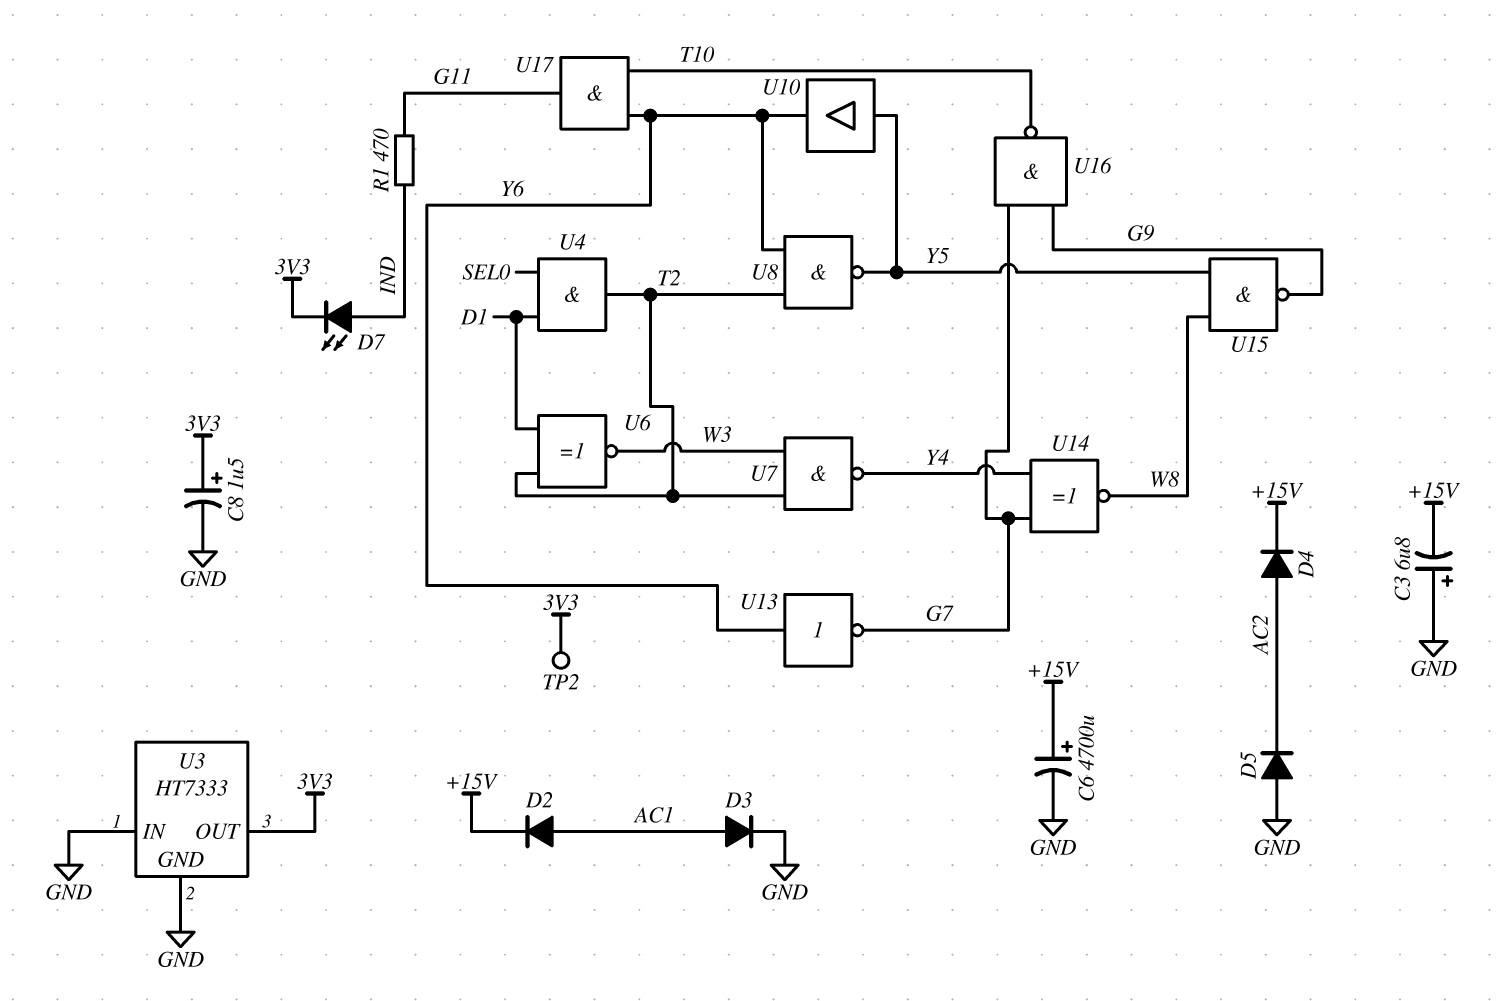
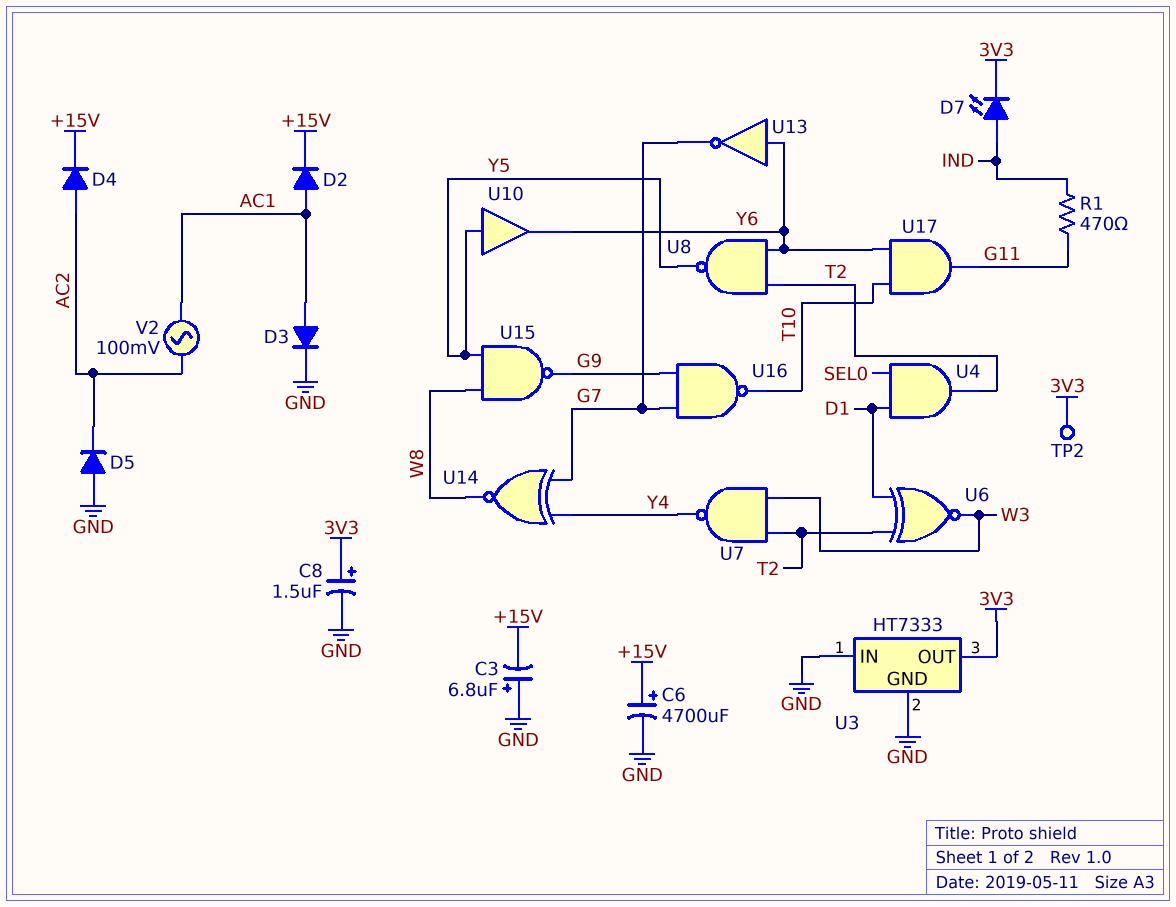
V2: none -> AC 100mV (AC1, AC2)

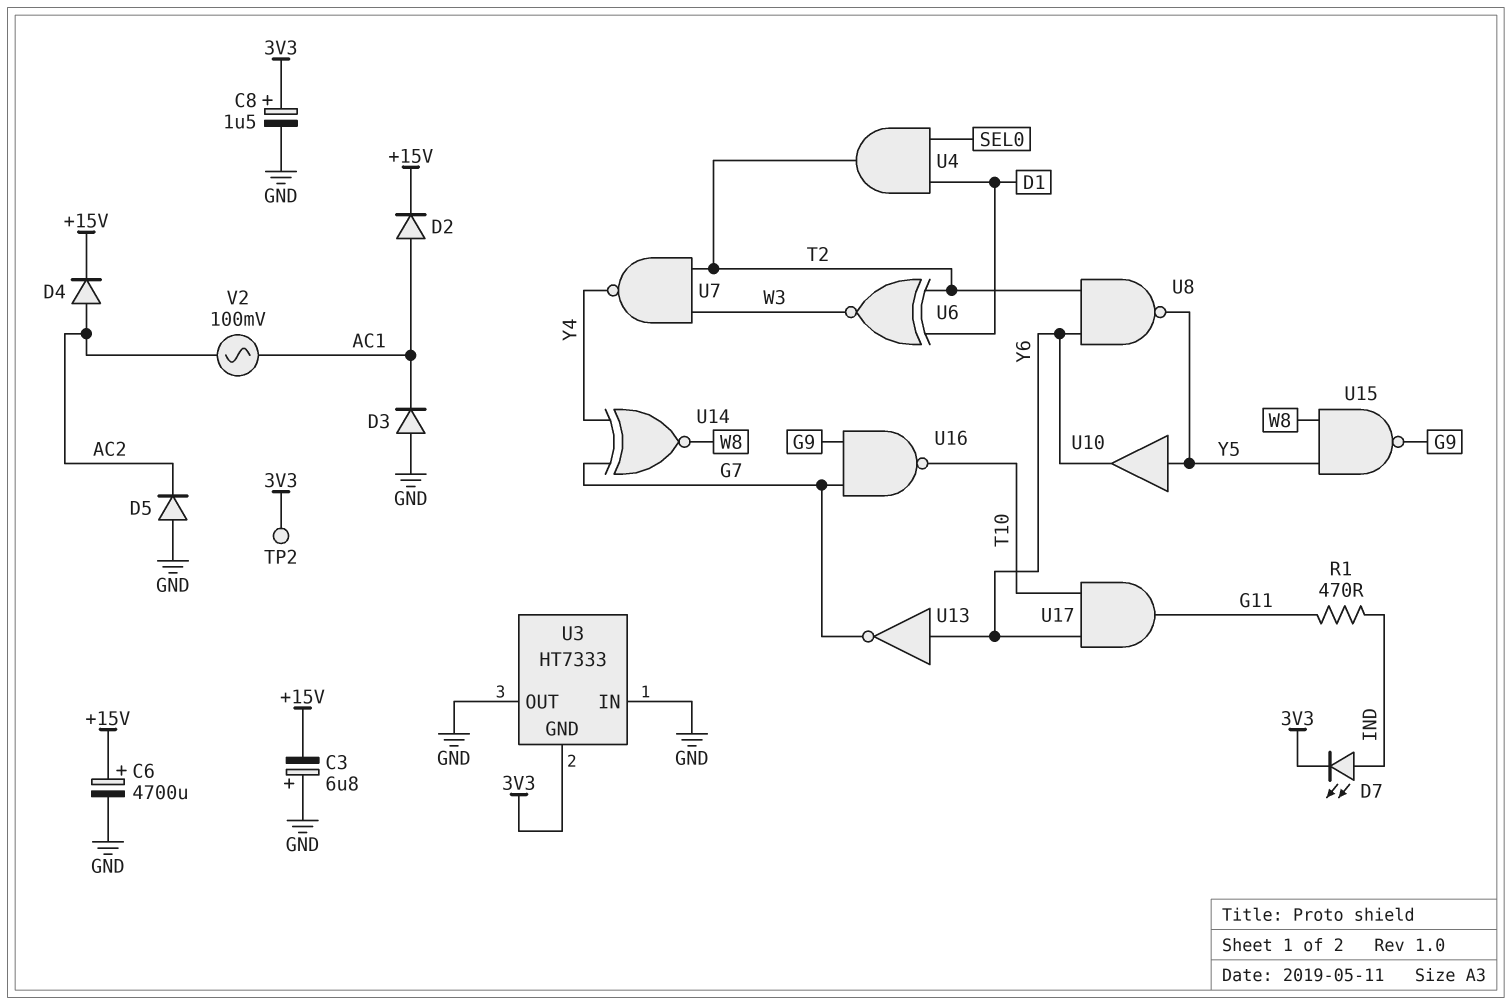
D3: diode (A AC1, K GND) -> diode (A GND, K AC1)
U3 pin GND: GND -> 3V3
U3 pin OUT: 3V3 -> GND

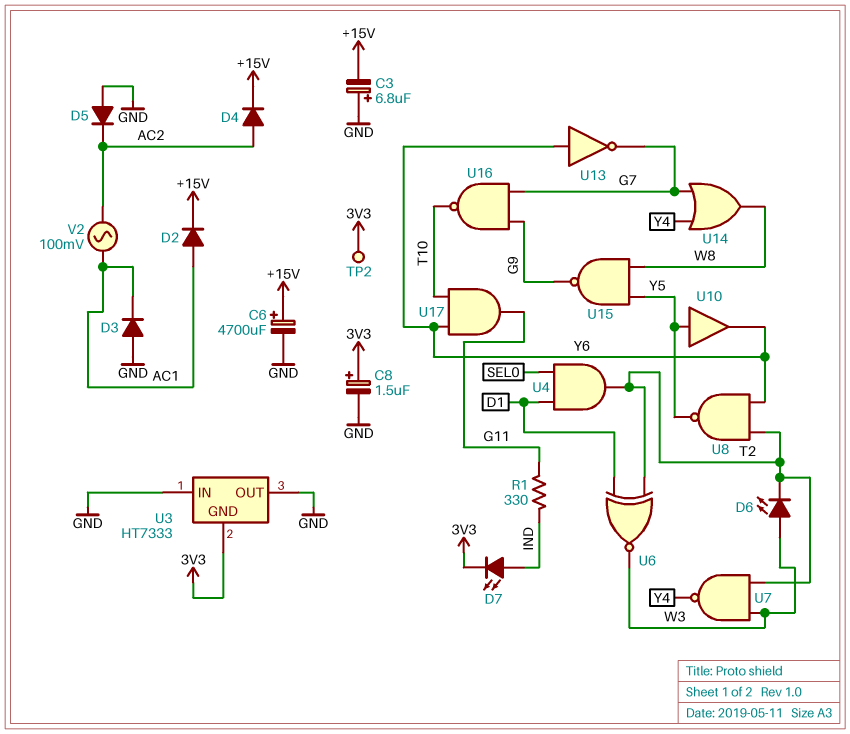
D6: none -> LED (A W3, K T2)
R1: 470 (G11, IND) -> 330 (G11, IND)
U14: XNOR (in G7, in Y4, out W8) -> OR (in G7, in Y4, out W8)

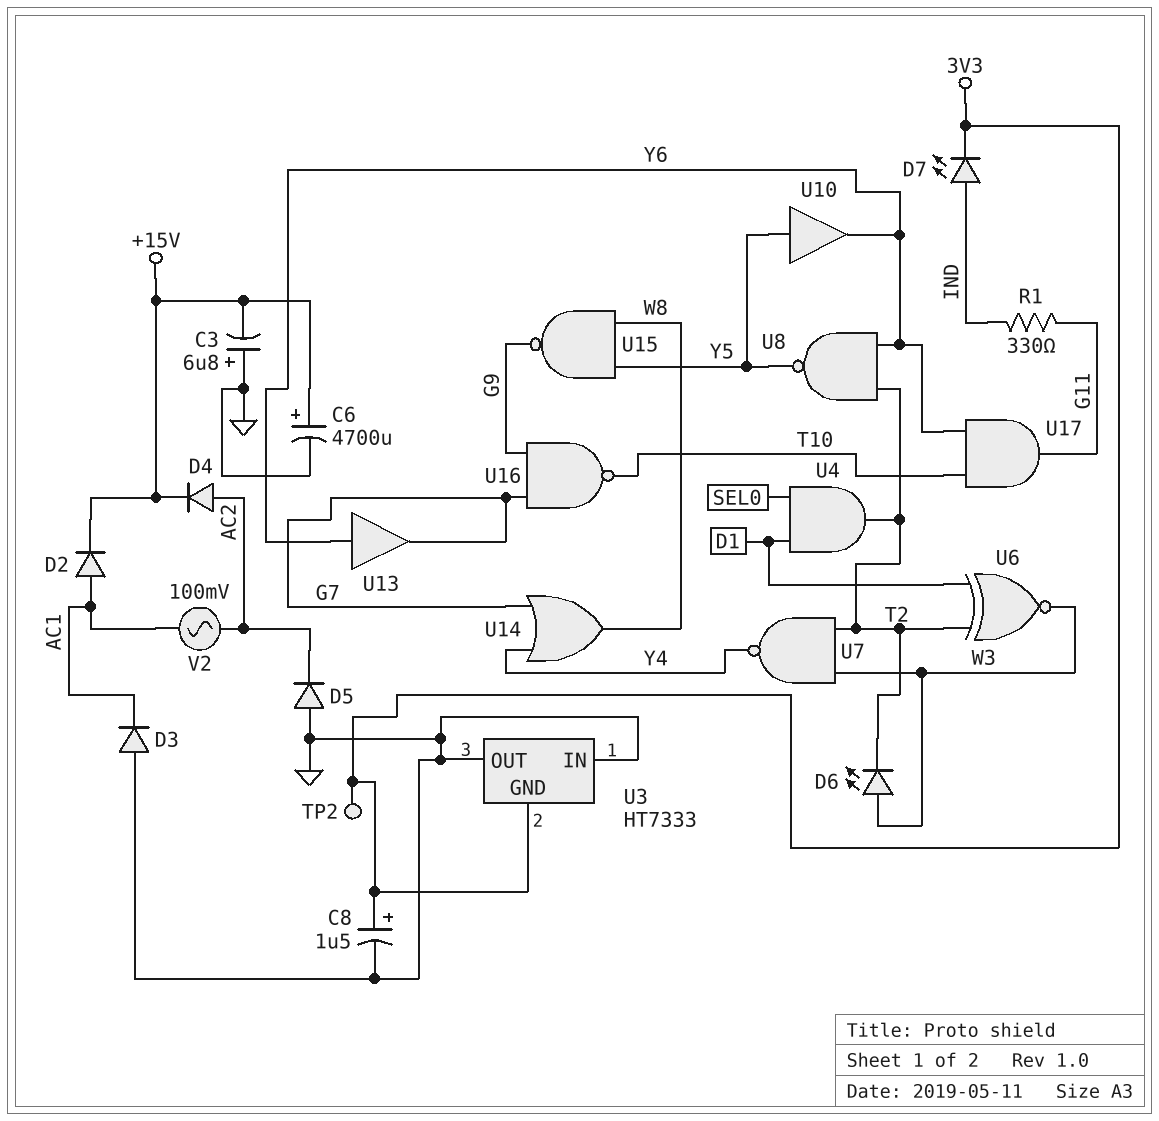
U13: NOT (in Y6, out G7) -> buffer (in Y6, out G7)

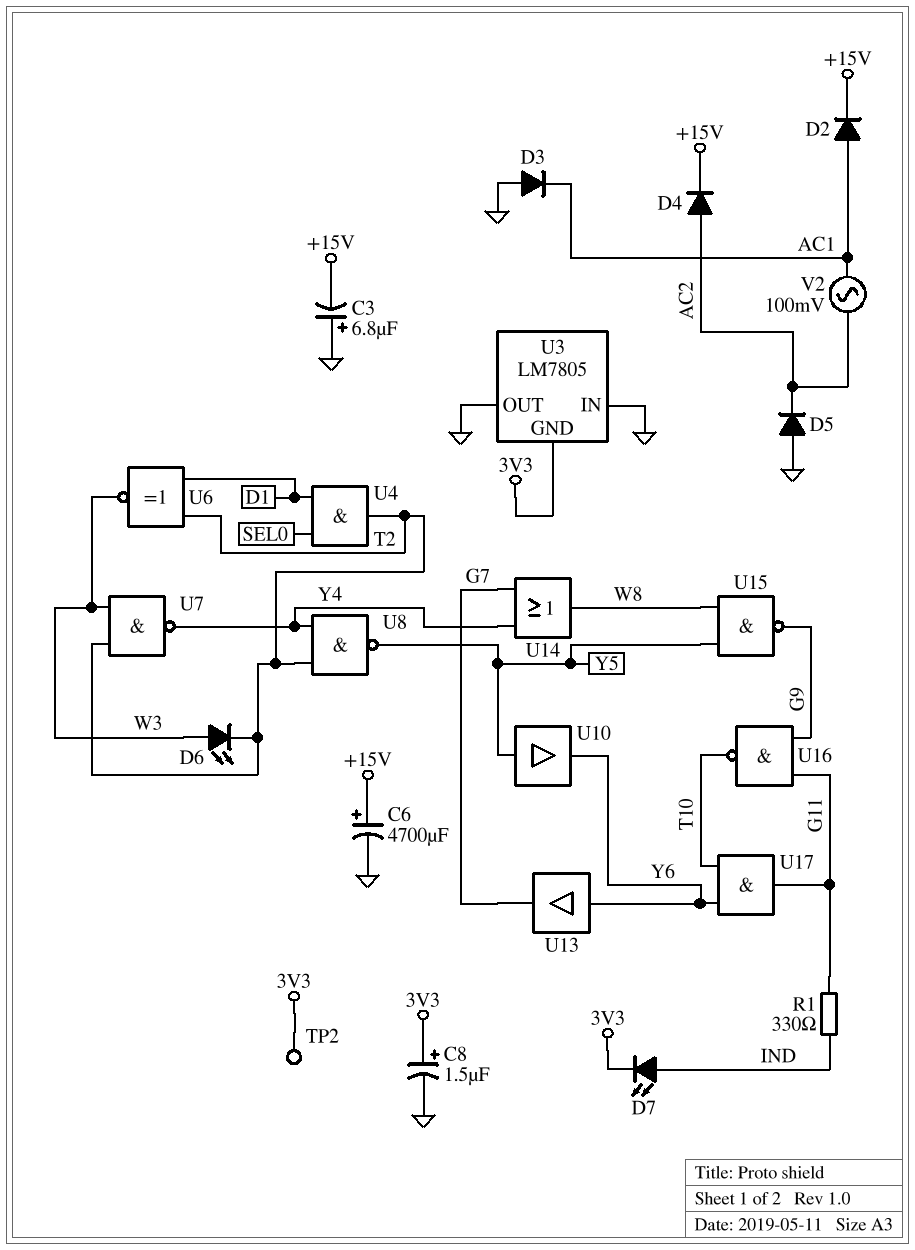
U3: HT7333 -> LM7805
U8: NAND (in T2, in Y6, out Y5) -> NAND (in T2, in Y4, out Y5)
U16: NAND (in G7, in G9, out T10) -> NAND (in G9, in G11, out T10)

